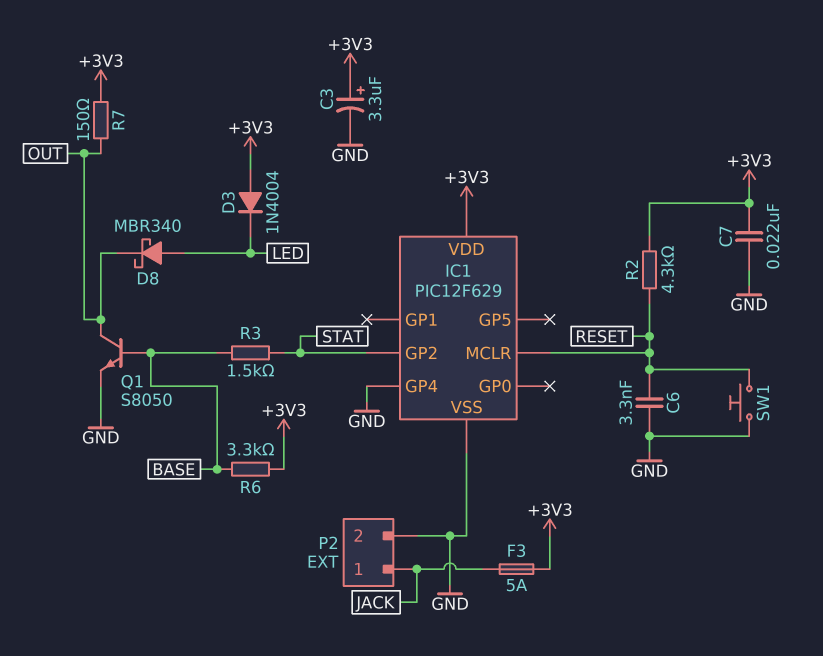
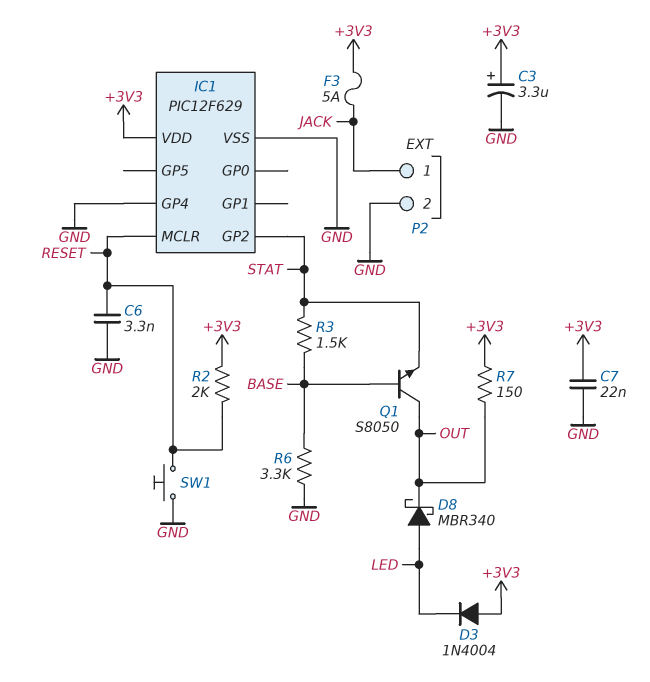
Q1: NPN S8050 (B BASE, C OUT, E GND) -> NPN S8050 (B BASE, C OUT, E STAT)
R2: 4.3k (+3V3, RESET) -> 2k (+3V3, RESET)
R6: 3.3k (+3V3, BASE) -> 3.3k (BASE, GND)

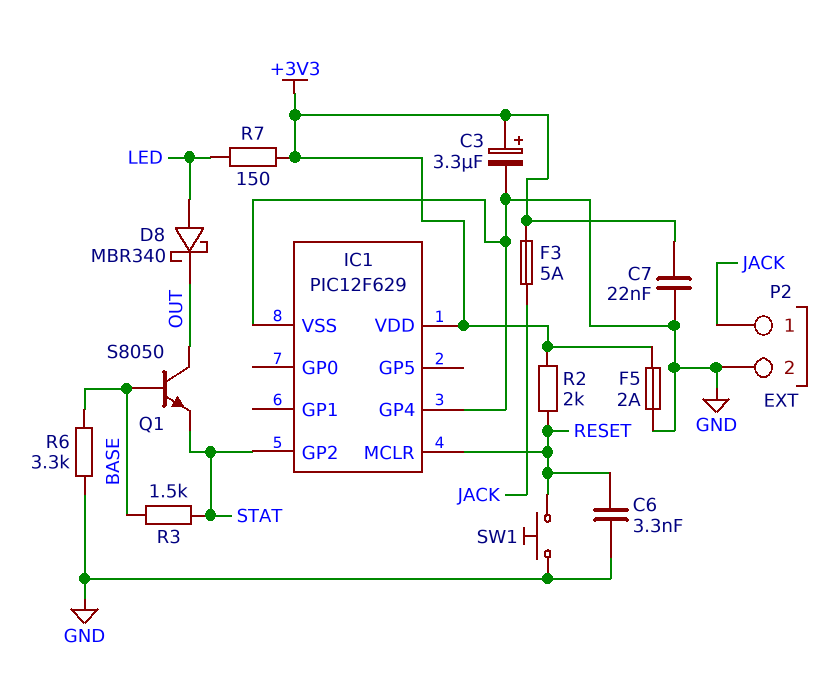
D3: diode 1N4004 (A +3V3, K LED) -> none
F5: none -> 2A (+3V3, GND)
R7: 150 (+3V3, OUT) -> 150 (+3V3, LED)

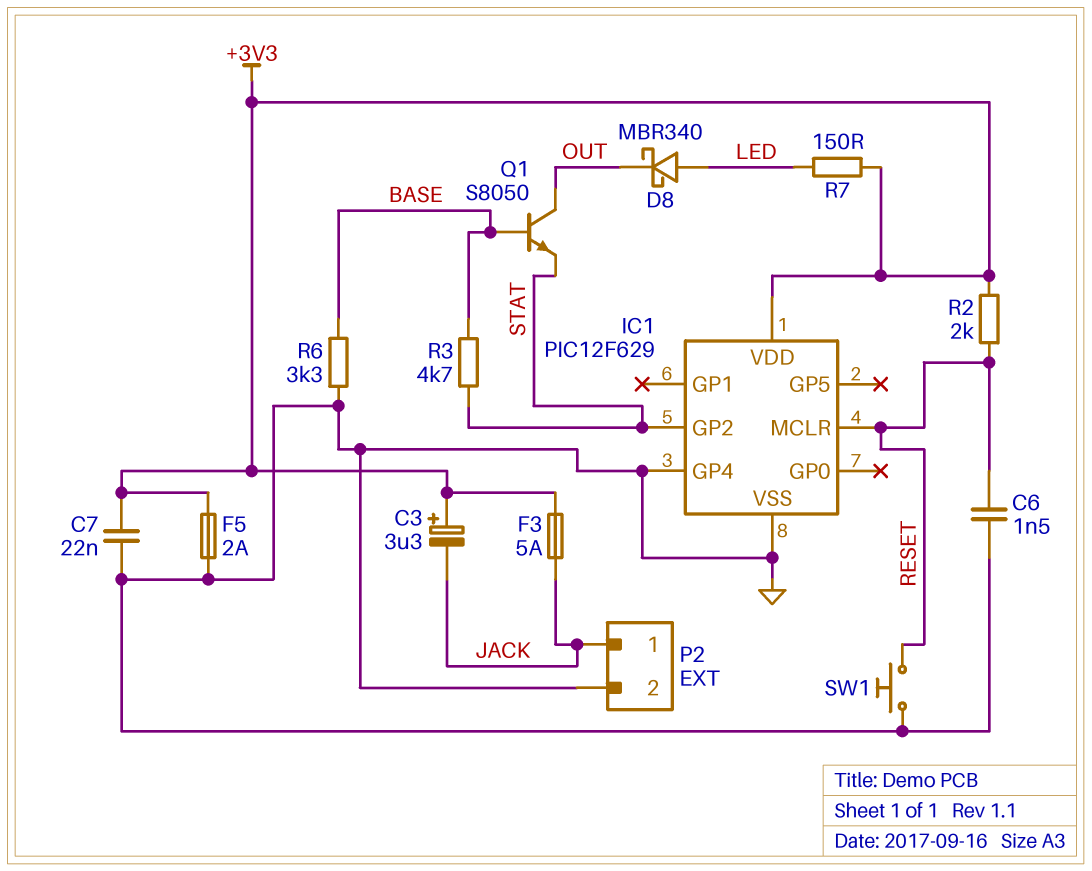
C3: 3.3uF (plus +3V3, minus GND) -> 3.3uF (plus +3V3, minus JACK)
C6: 3.3nF (GND, RESET) -> 1.5nF (GND, RESET)
R3: 1.5k (BASE, STAT) -> 4.7k (BASE, STAT)

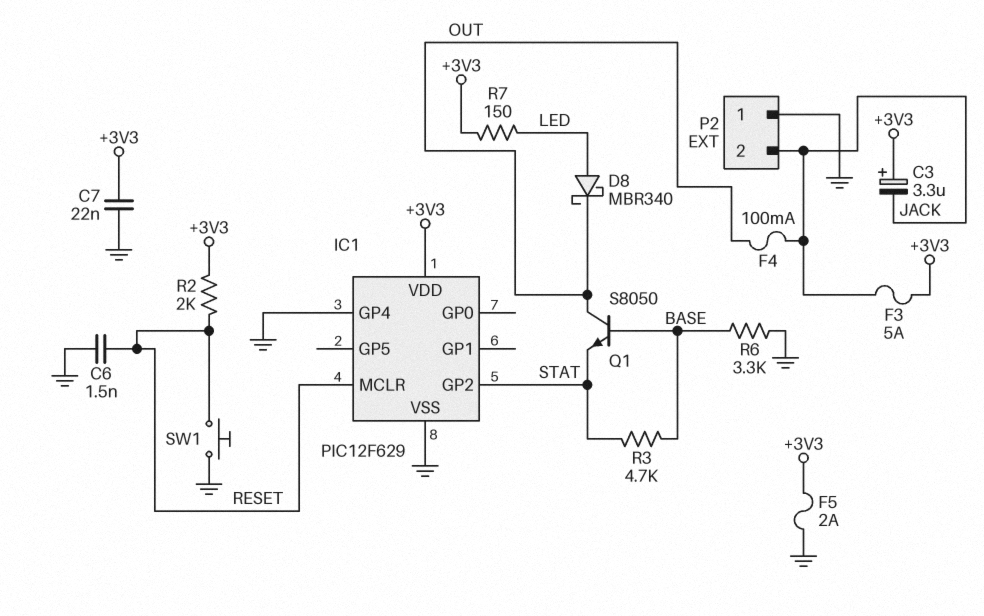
F4: none -> 100mA (JACK, OUT)
P2 pin 1: JACK -> GND
P2 pin 2: GND -> JACK

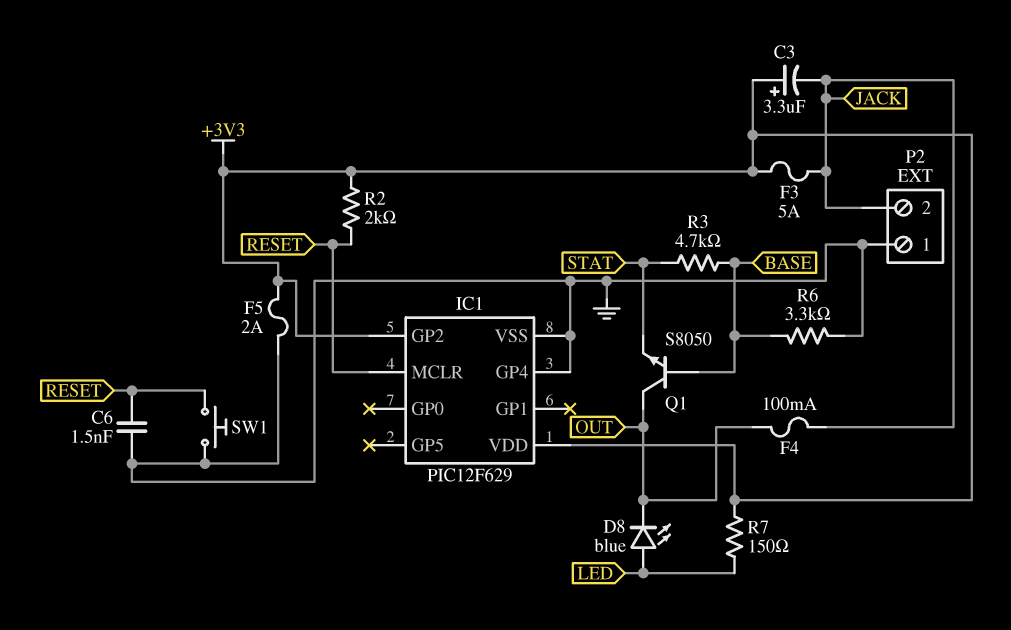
C7: 22nF (+3V3, GND) -> none
D8: schottky MBR340 (A LED, K OUT) -> LED blue (A LED, K OUT)
IC1 pin GP2: STAT -> +3V3

